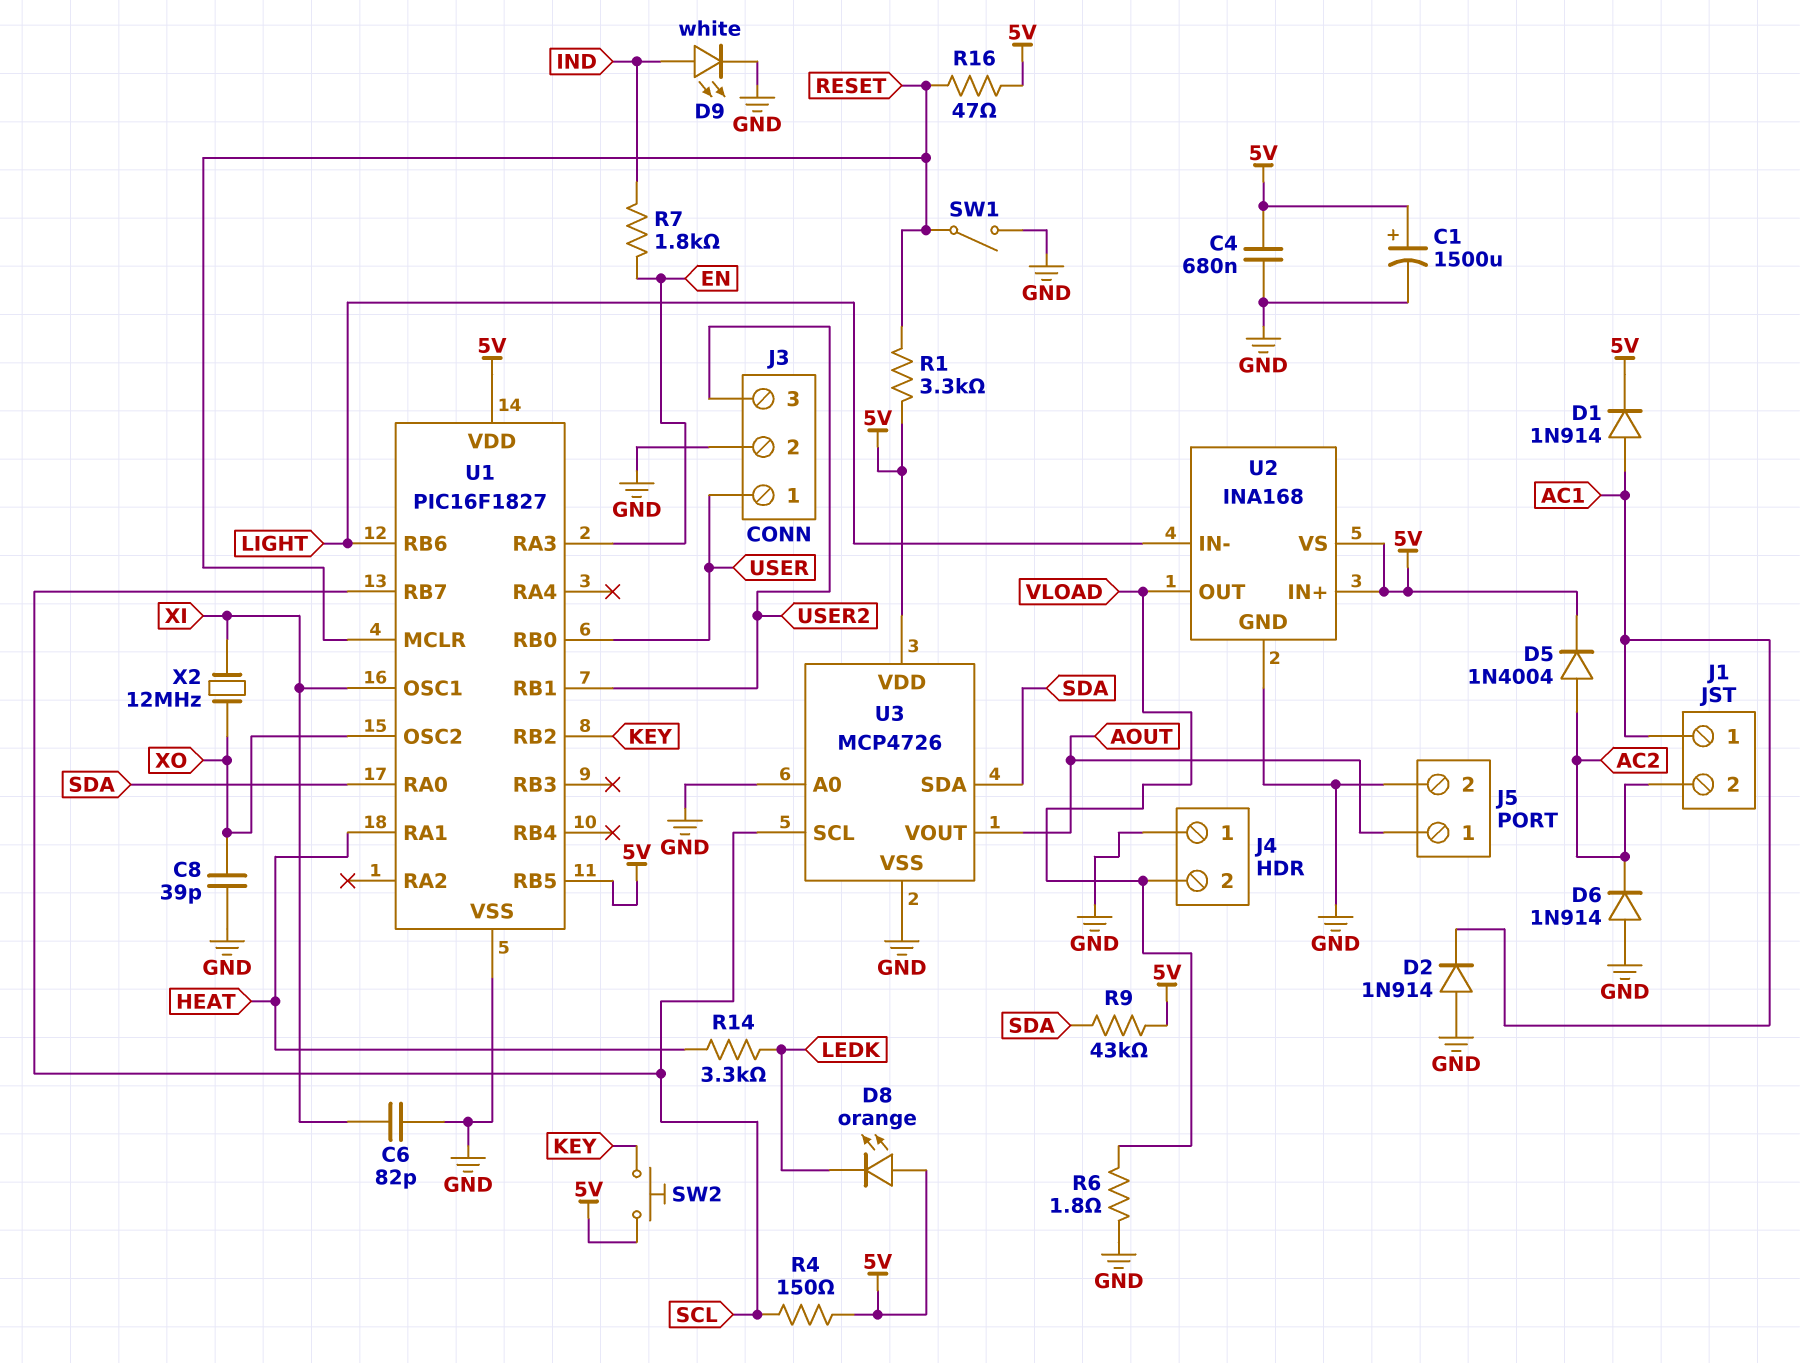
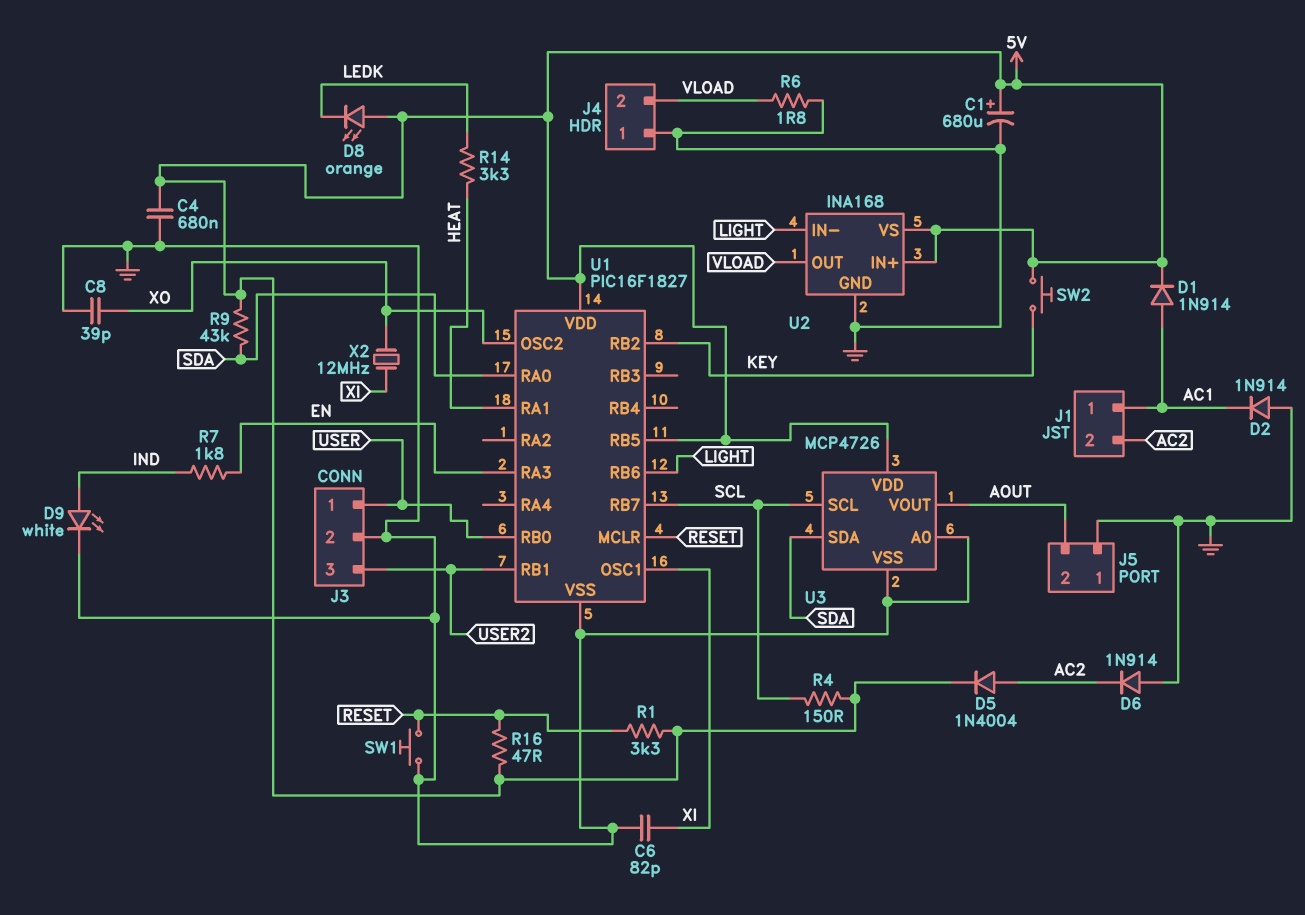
C1: 1500uF (plus 5V, minus GND) -> 680uF (plus 5V, minus GND)
J5 pin 1: AOUT -> GND
J5 pin 2: GND -> AOUT
SW1: switch (GND, RESET) -> button (GND, RESET)

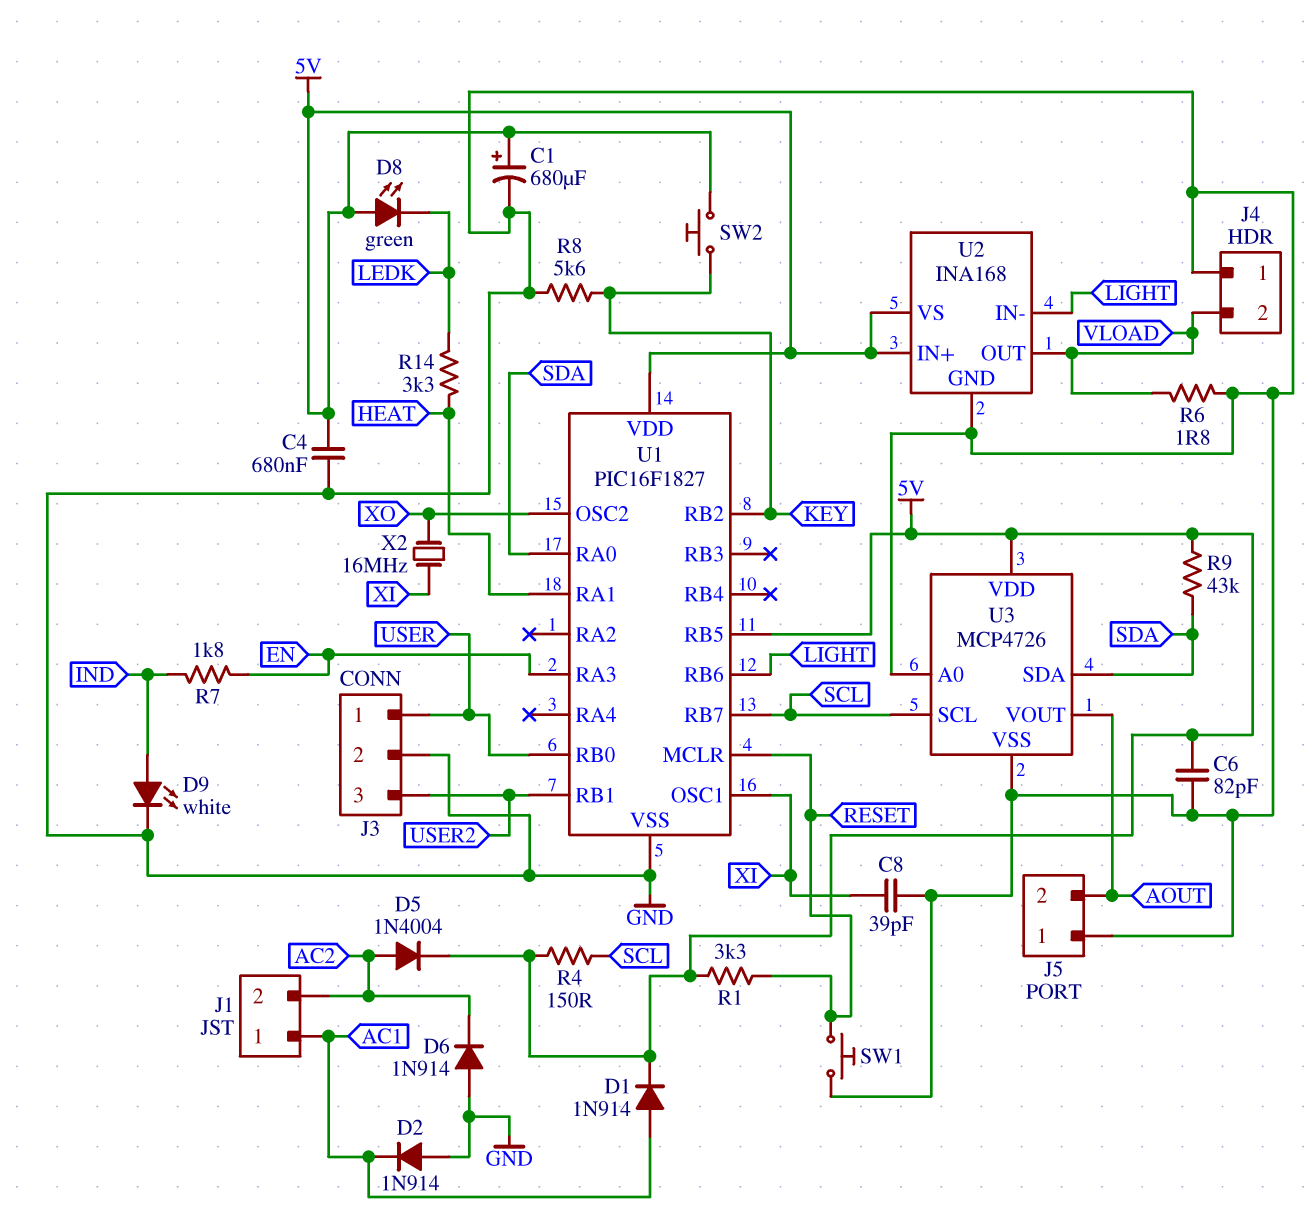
C6: 82pF (GND, XI) -> 82pF (5V, GND)
C8: 39pF (GND, XO) -> 39pF (GND, XI)
D8: LED orange (A 5V, K LEDK) -> LED green (A 5V, K LEDK)
R8: none -> 5.6k (GND, KEY)
R16: 47 (5V, RESET) -> none
X2: 12MHz (XI, XO) -> 16MHz (XI, XO)

